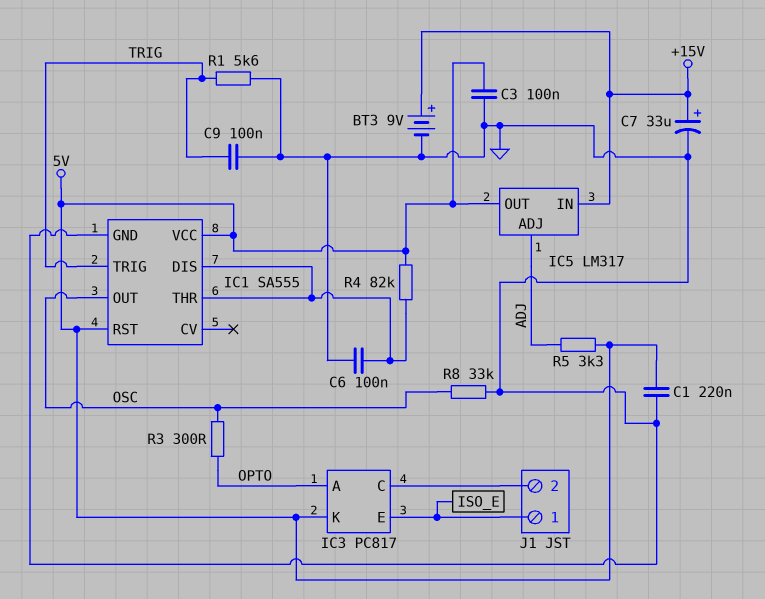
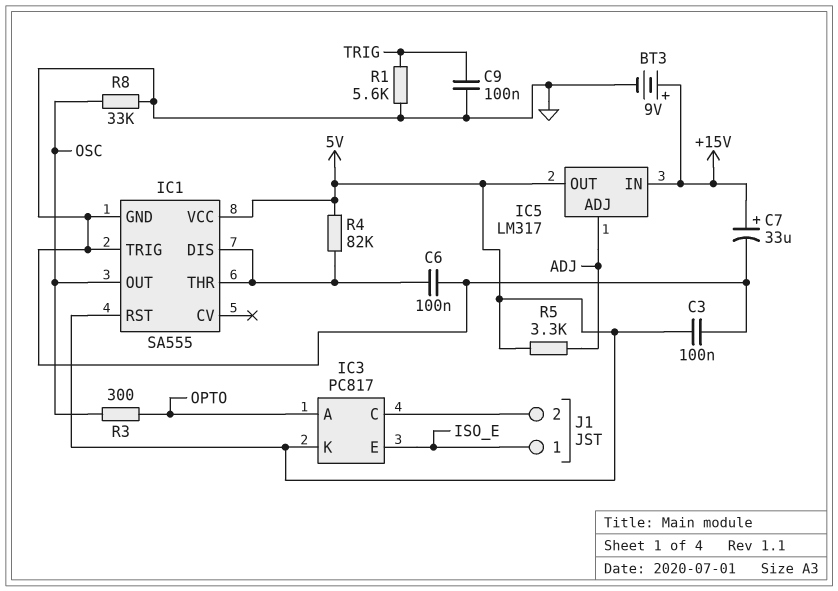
C1: 220nF (5V, GND) -> none
IC1 pin TRIG: TRIG -> GND

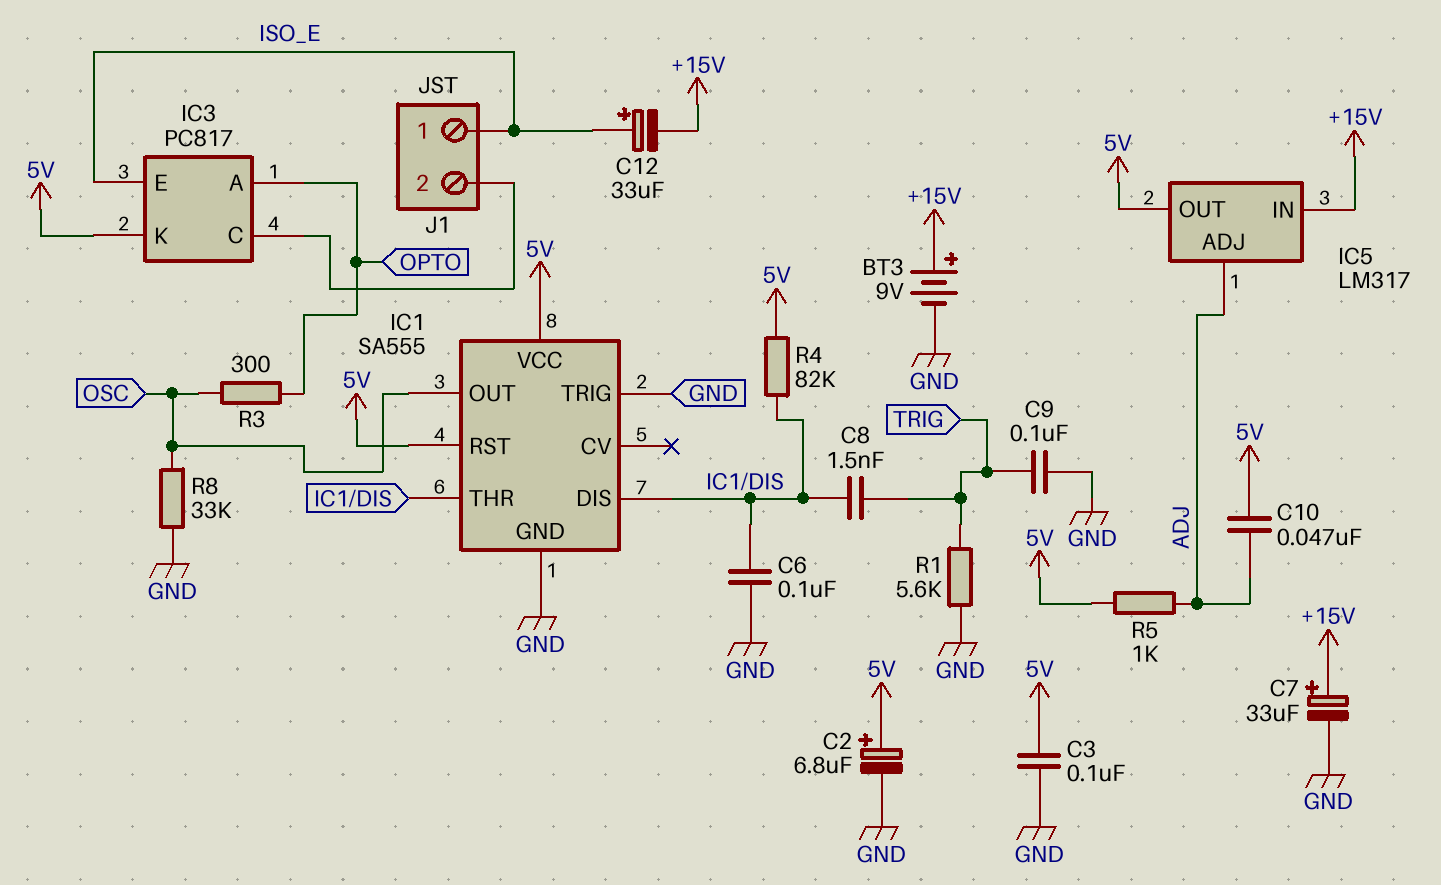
C2: none -> 6.8uF (plus 5V, minus GND)
C8: none -> 1.5nF (IC1/DIS, TRIG)
C10: none -> 47nF (5V, ADJ)
C12: none -> 33uF (plus ISO_E, minus +15V)
R5: 3.3k (5V, ADJ) -> 1k (5V, ADJ)

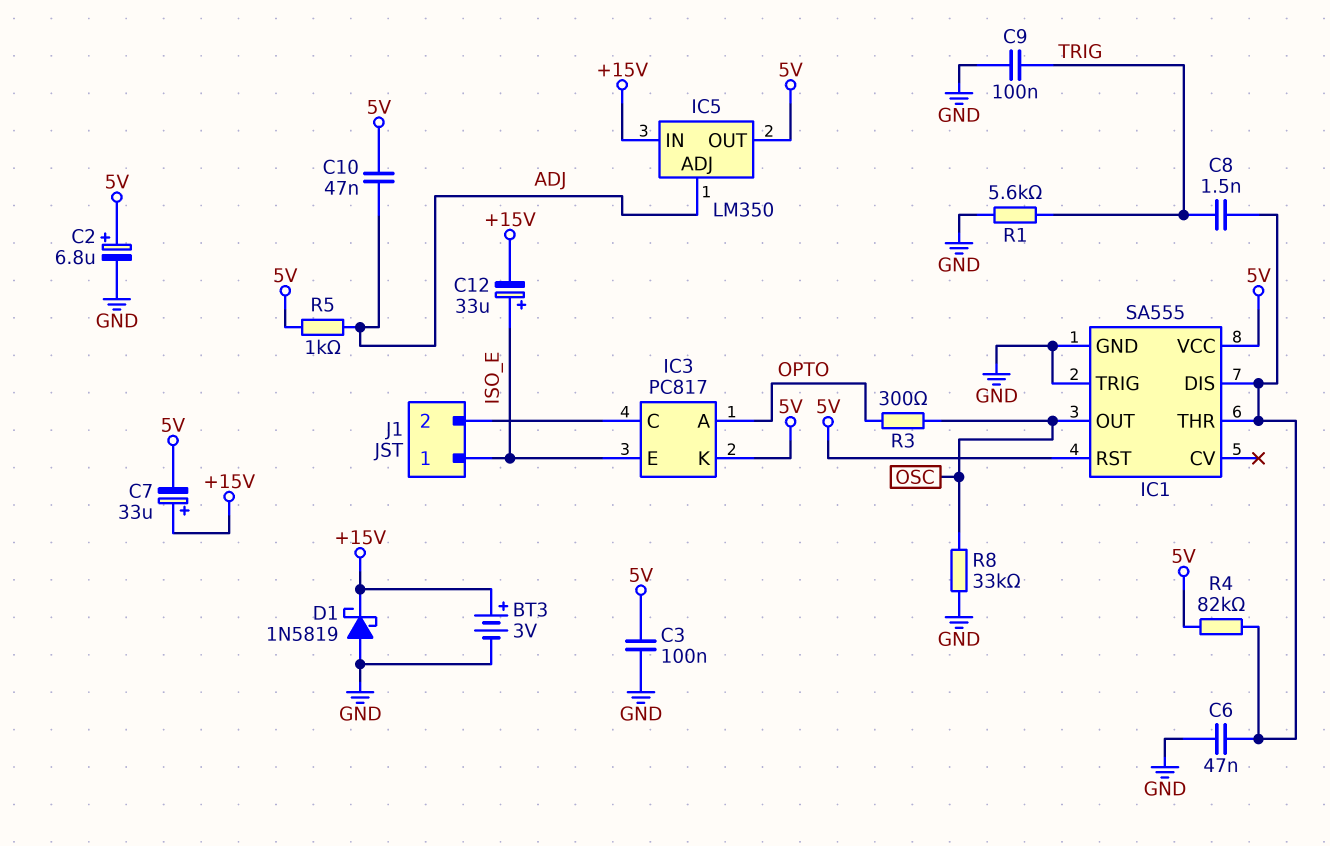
BT3: 9V (plus +15V, minus GND) -> 3V (plus +15V, minus GND)
C6: 100nF (GND, IC1/DIS) -> 47nF (GND, IC1/DIS)
C7: 33uF (plus +15V, minus GND) -> 33uF (plus +15V, minus 5V)
D1: none -> schottky 1N5819 (A GND, K +15V)
IC5: LM317 -> LM350

